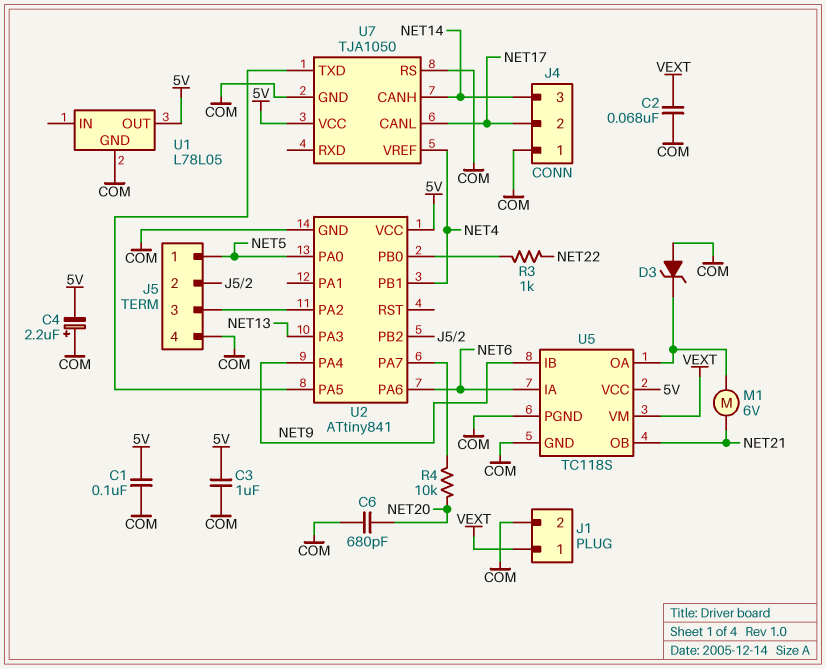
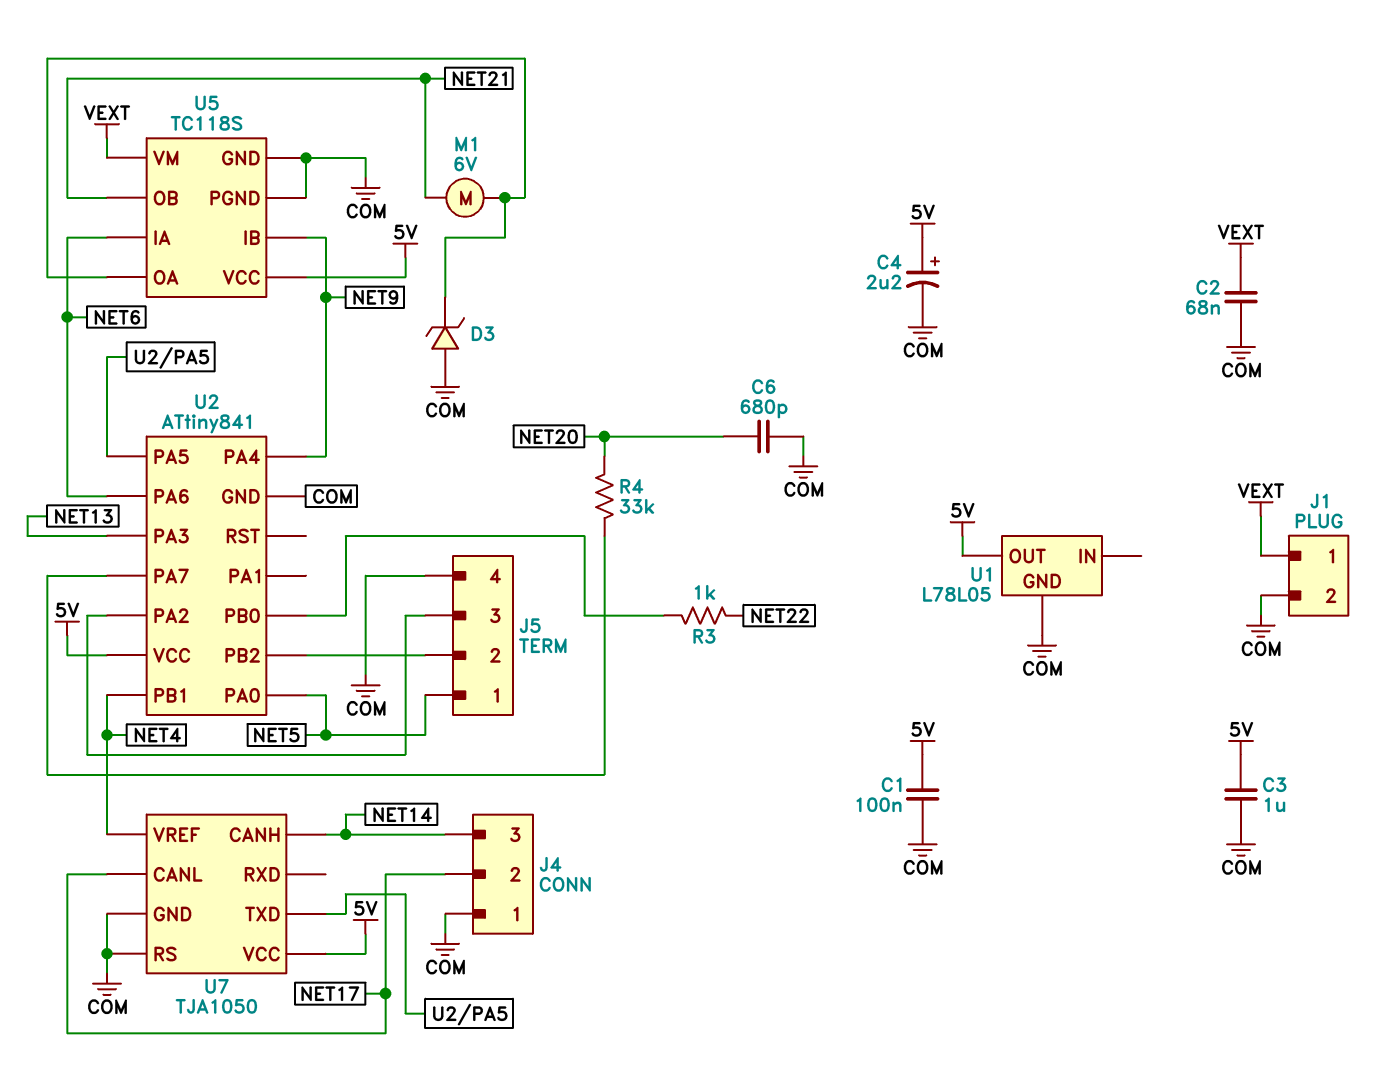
C4: 2.2uF (plus COM, minus 5V) -> 2.2uF (plus 5V, minus COM)
R4: 10k (NET20, U2/PA7) -> 33k (NET20, U2/PA7)

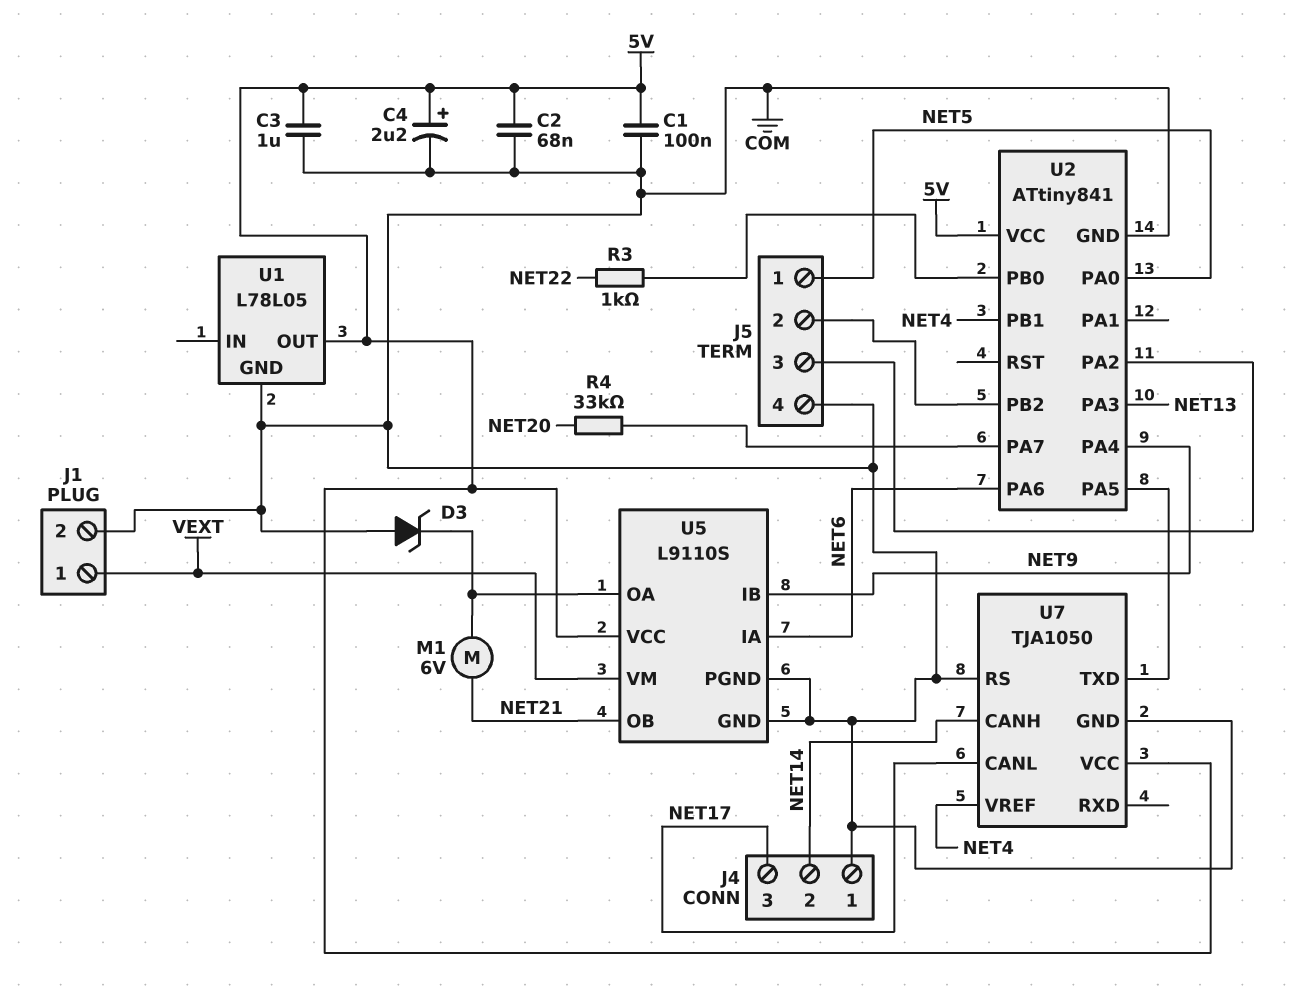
C2: 68nF (COM, VEXT) -> 68nF (5V, COM)
C6: 680pF (COM, NET20) -> none
J4 pin 2: NET17 -> NET14
J4 pin 3: NET14 -> NET17
U5: TC118S -> L9110S

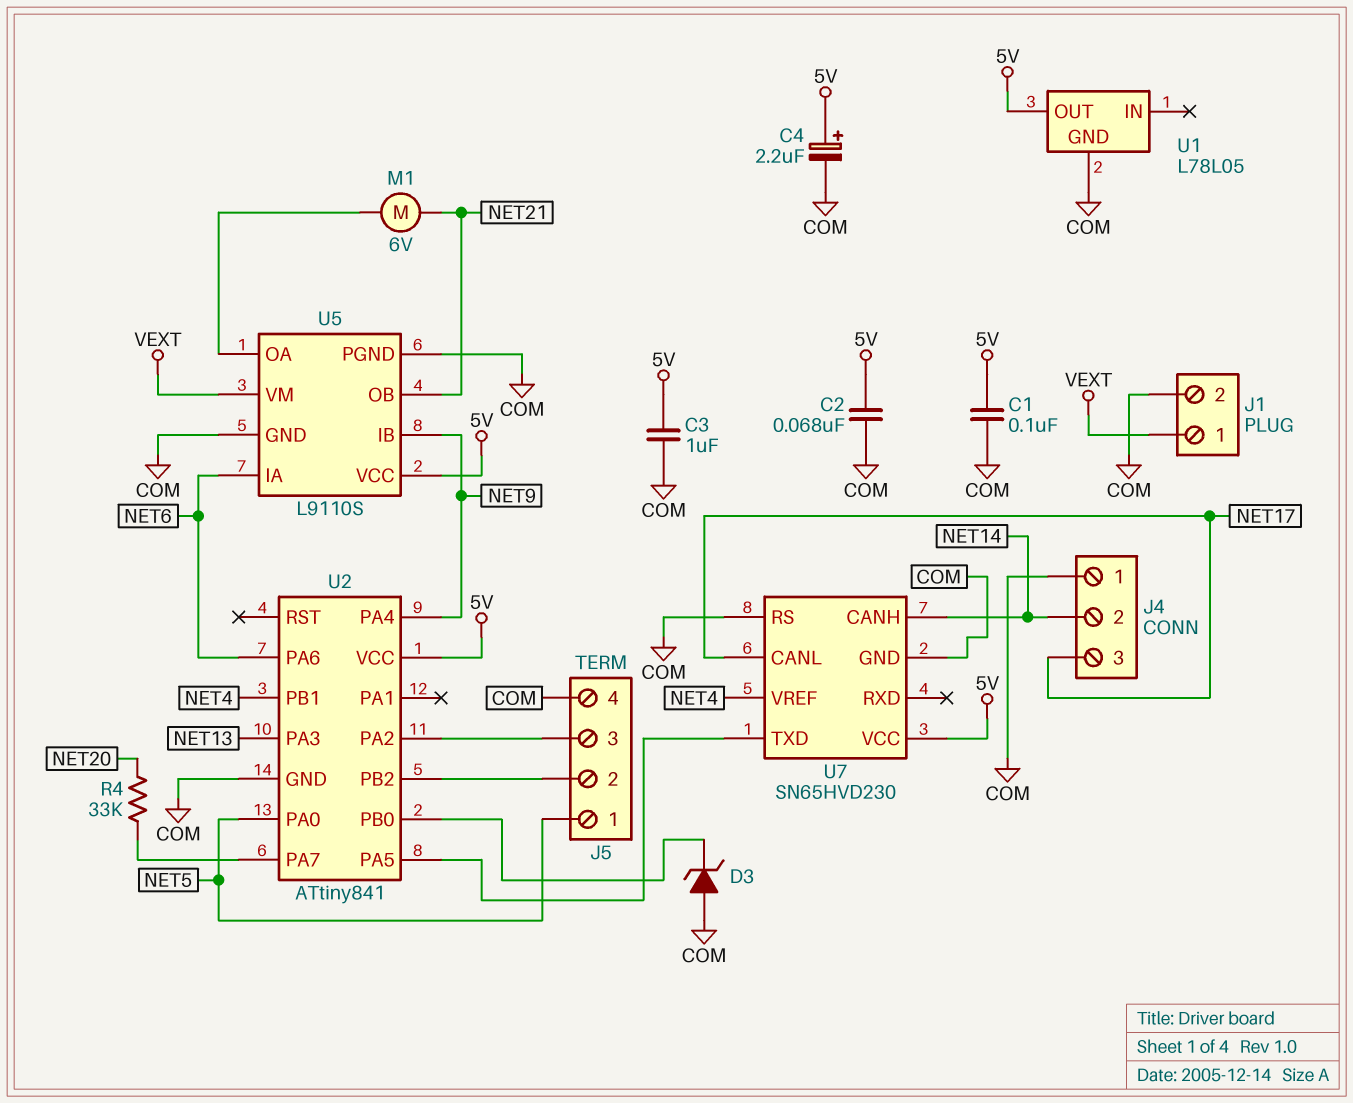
D3: zener (A COM, K U5/OA) -> zener (A COM, K U2/PB0)
R3: 1k (NET22, U2/PB0) -> none
U7: TJA1050 -> SN65HVD230

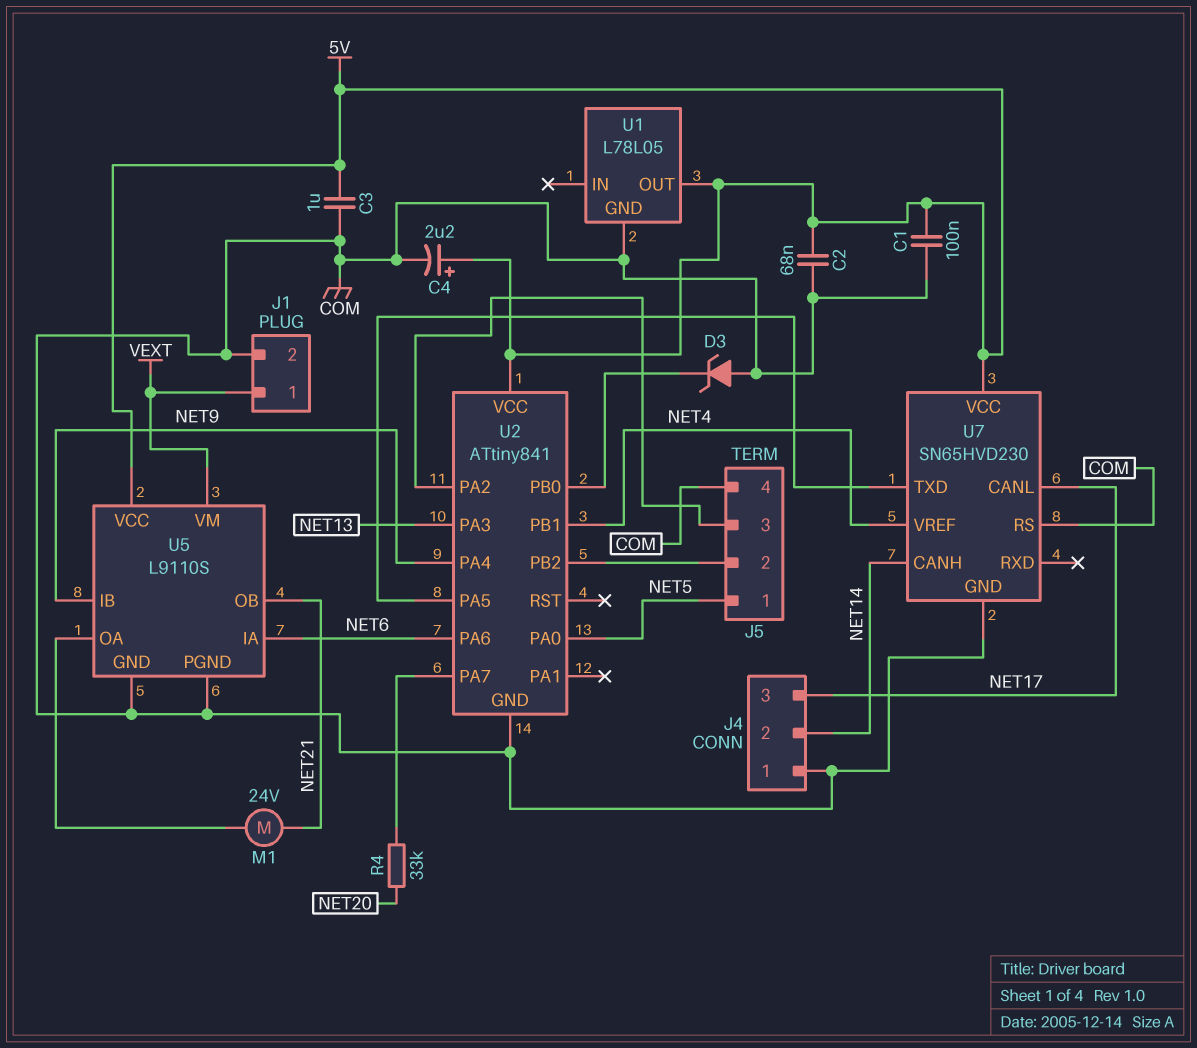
M1: motor 6V (NET21, U5/OA) -> motor 24V (NET21, U5/OA)

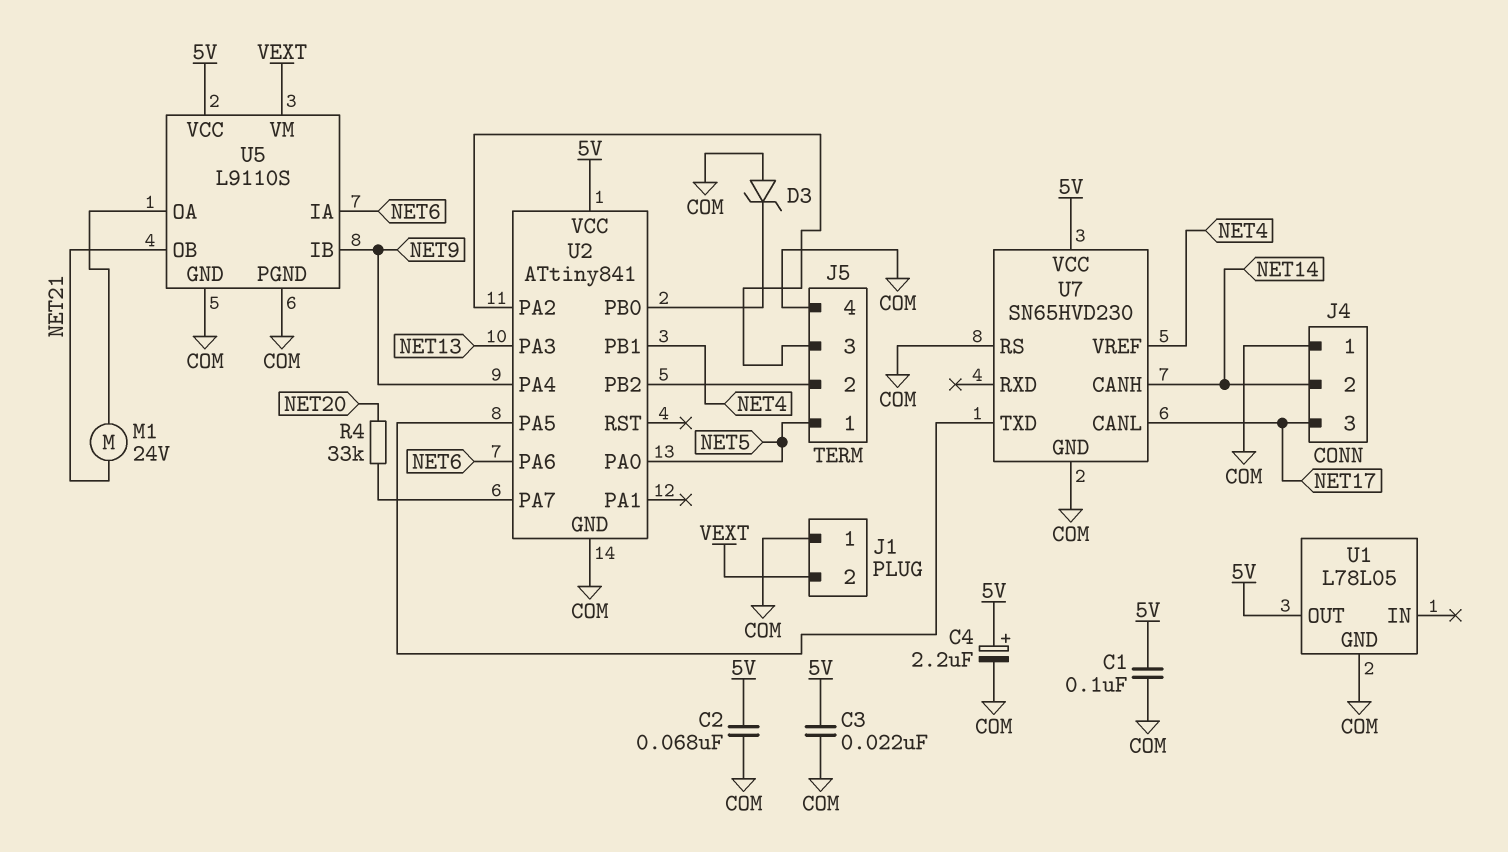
C3: 1uF (5V, COM) -> 22nF (5V, COM)
J1 pin 1: VEXT -> COM
J1 pin 2: COM -> VEXT

